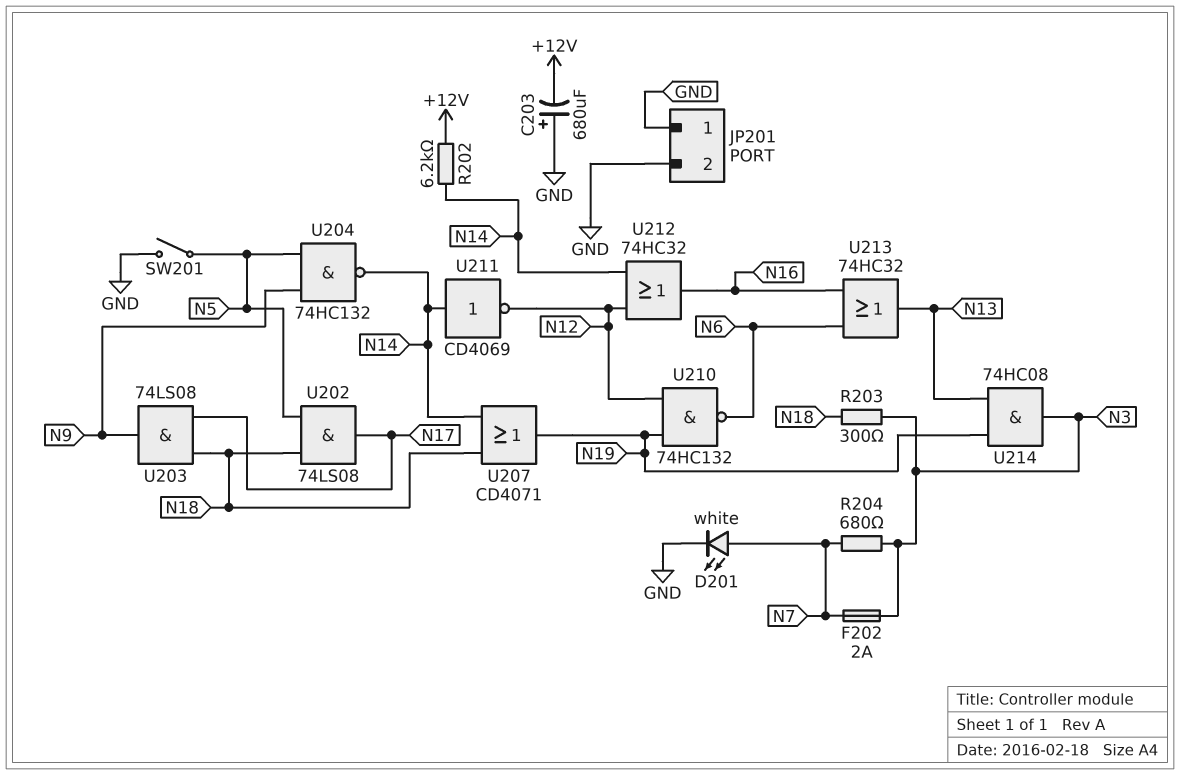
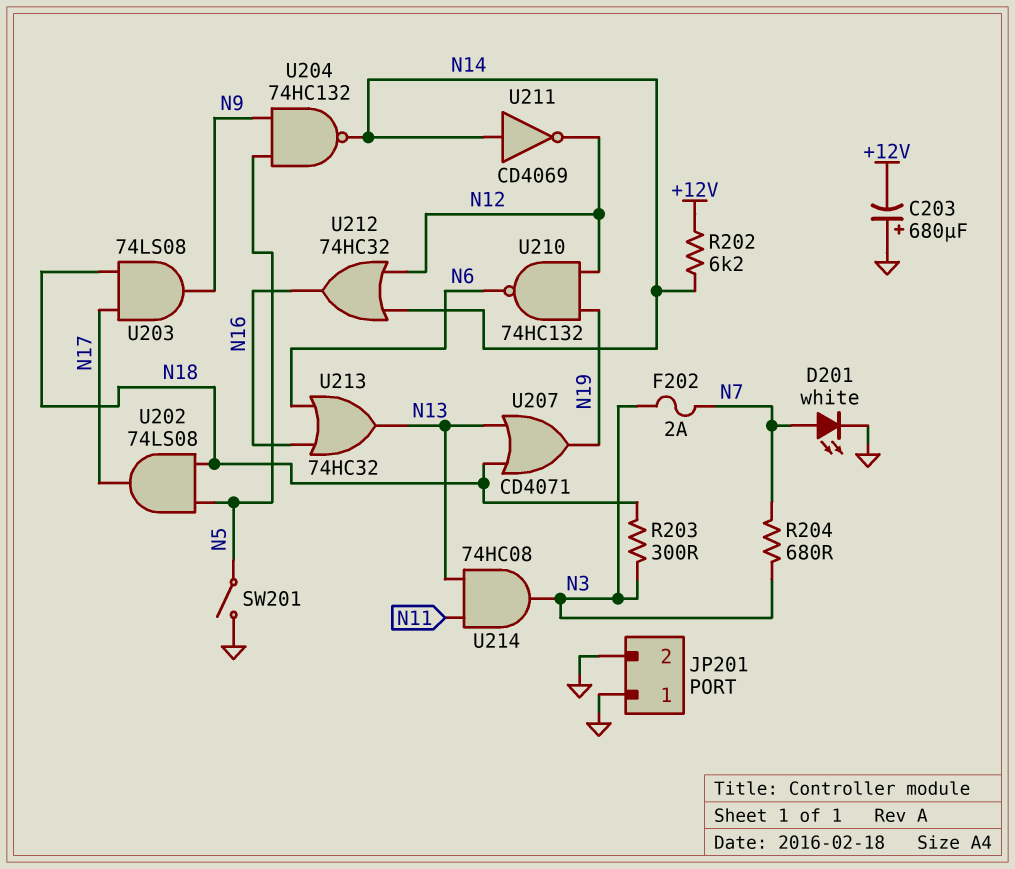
U207: OR CD4071 (in N14, in N18, out N19) -> OR CD4071 (in N13, in N18, out N19)
U214: AND 74HC08 (in N13, in N19, out N3) -> AND 74HC08 (in N11, in N13, out N3)

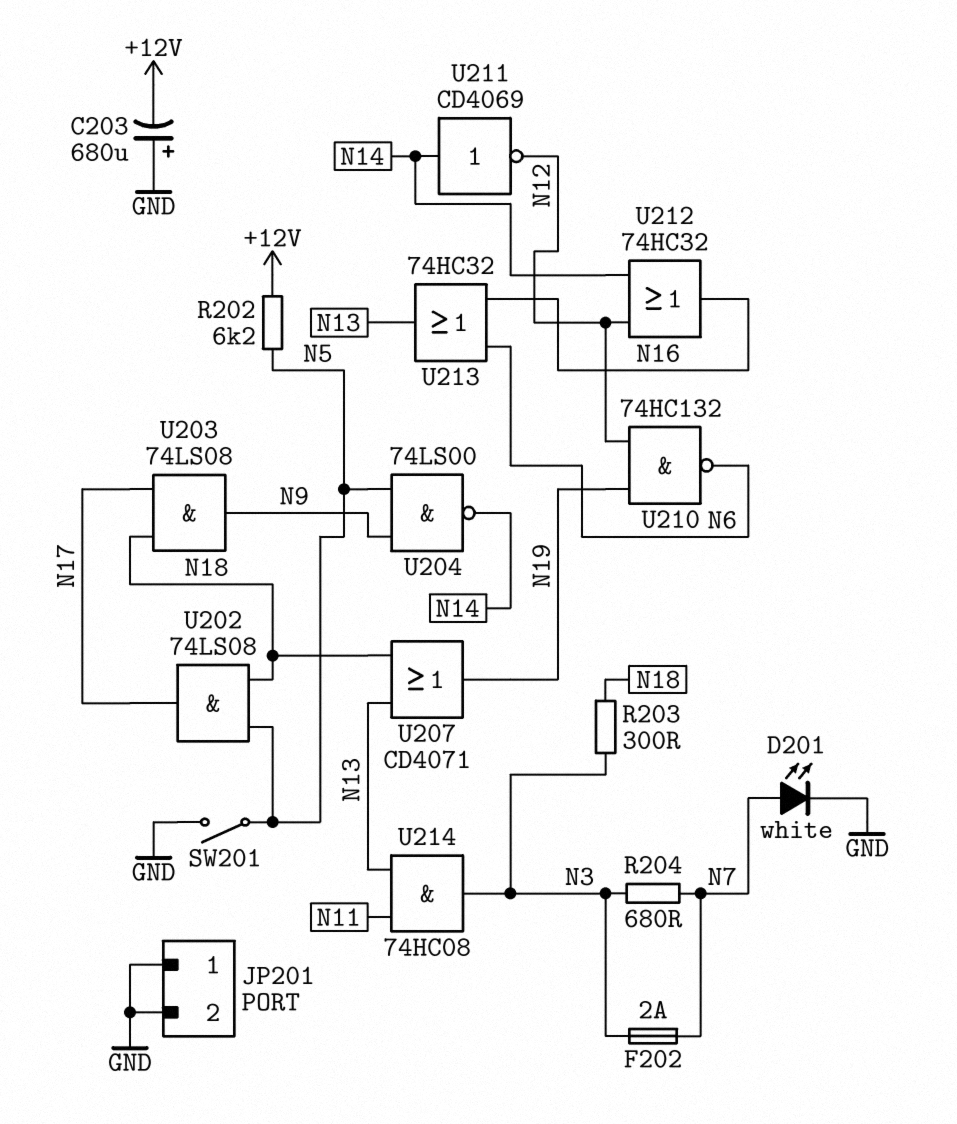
R202: 6.2k (+12V, N14) -> 6.2k (+12V, N5)
U204: NAND 74HC132 (in N5, in N9, out N14) -> NAND 74LS00 (in N5, in N9, out N14)

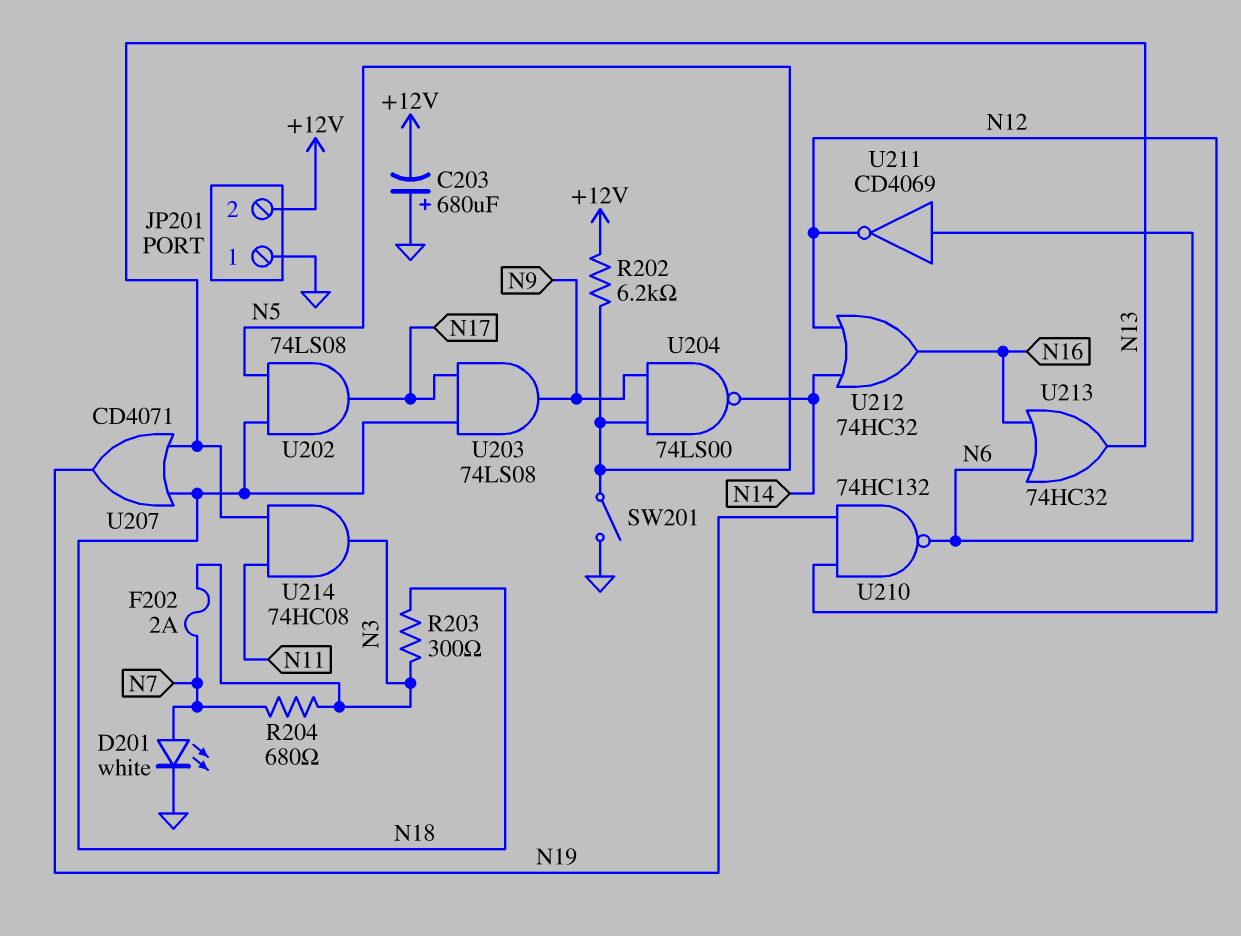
JP201 pin 2: GND -> +12V
U211: NOT CD4069 (in N14, out N12) -> NOT CD4069 (in N6, out N12)

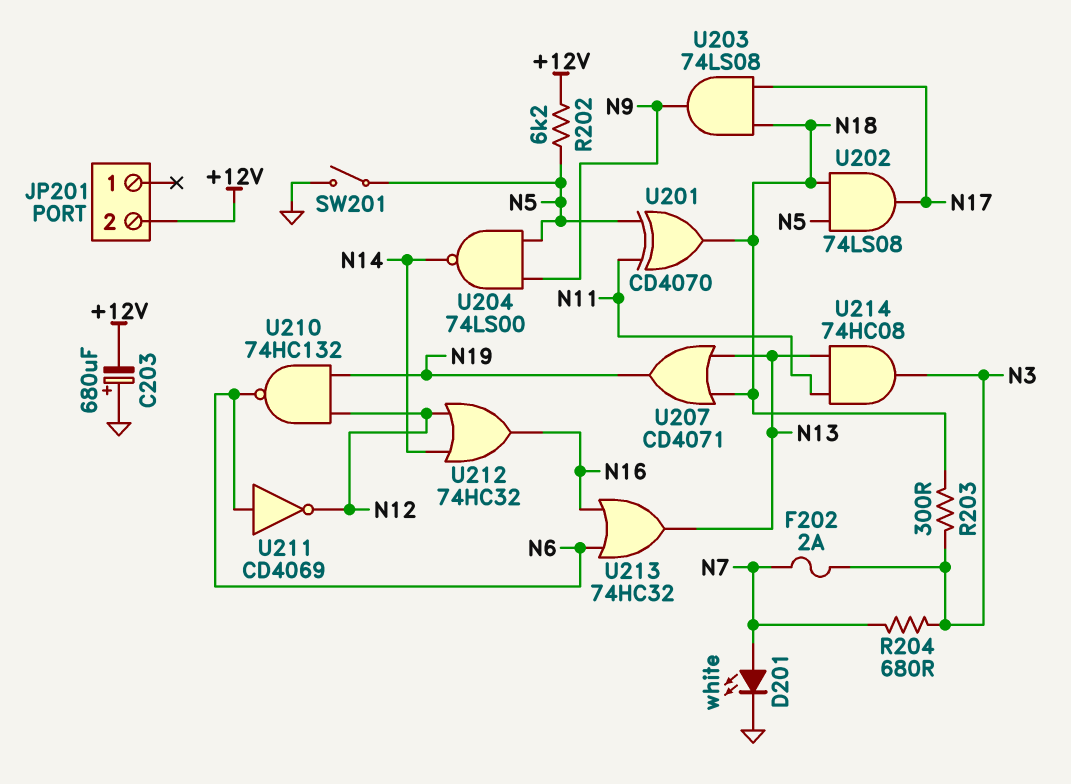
JP201 pin 1: GND -> none
U201: none -> XOR CD4070 (in N5, in N11, out N18)

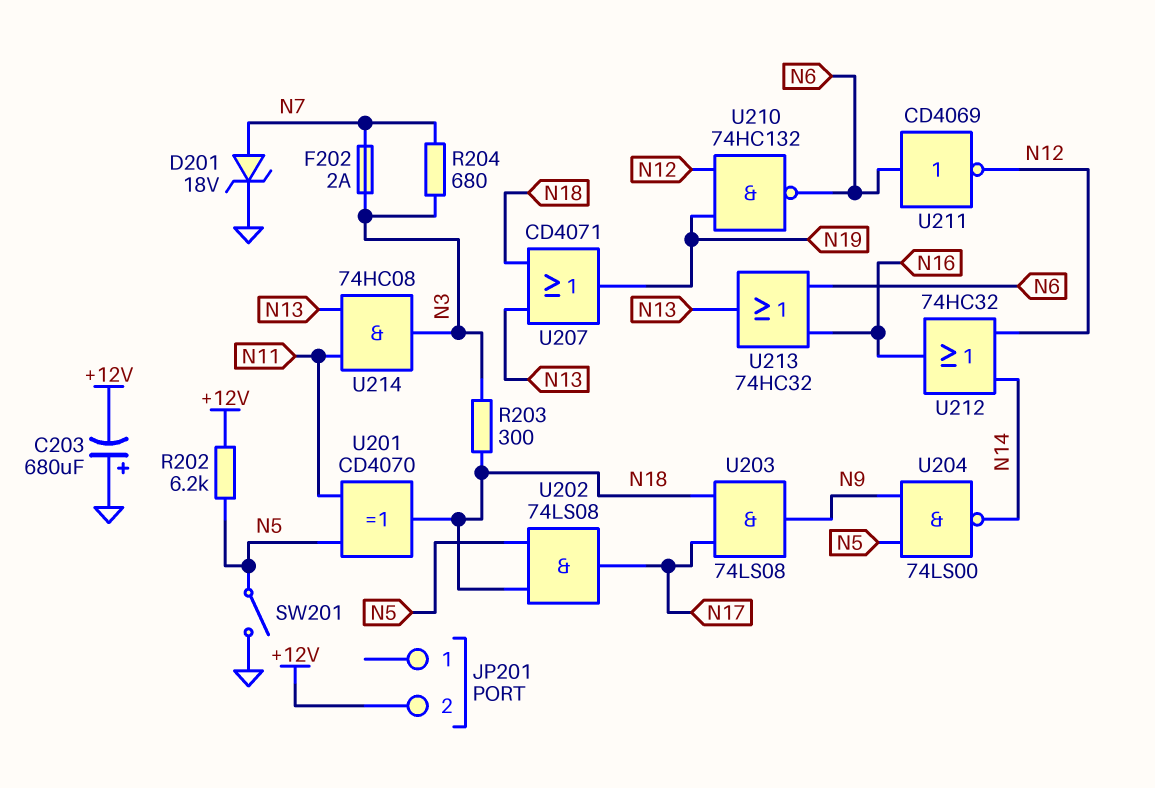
D201: LED white (A N7, K GND) -> zener 18V (A N7, K GND)

